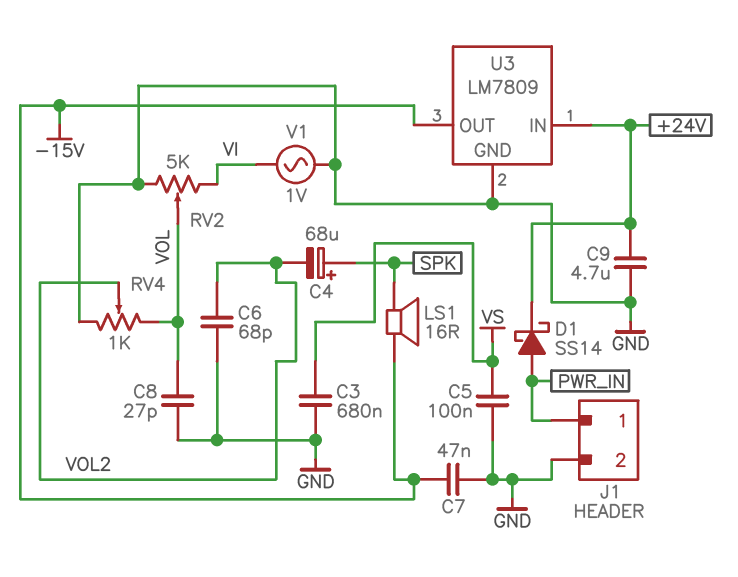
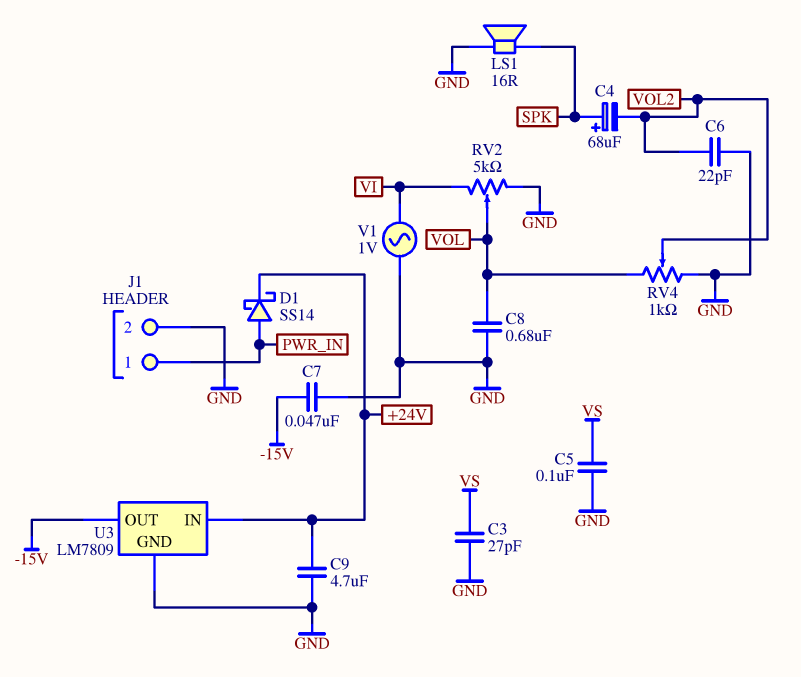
C3: 680nF (GND, VS) -> 27pF (GND, VS)
C6: 68pF (GND, VOL2) -> 22pF (GND, VOL2)
C8: 27pF (GND, VOL) -> 680nF (GND, VOL)
LS1: speaker 16R (-15V, SPK) -> speaker 16R (GND, SPK)

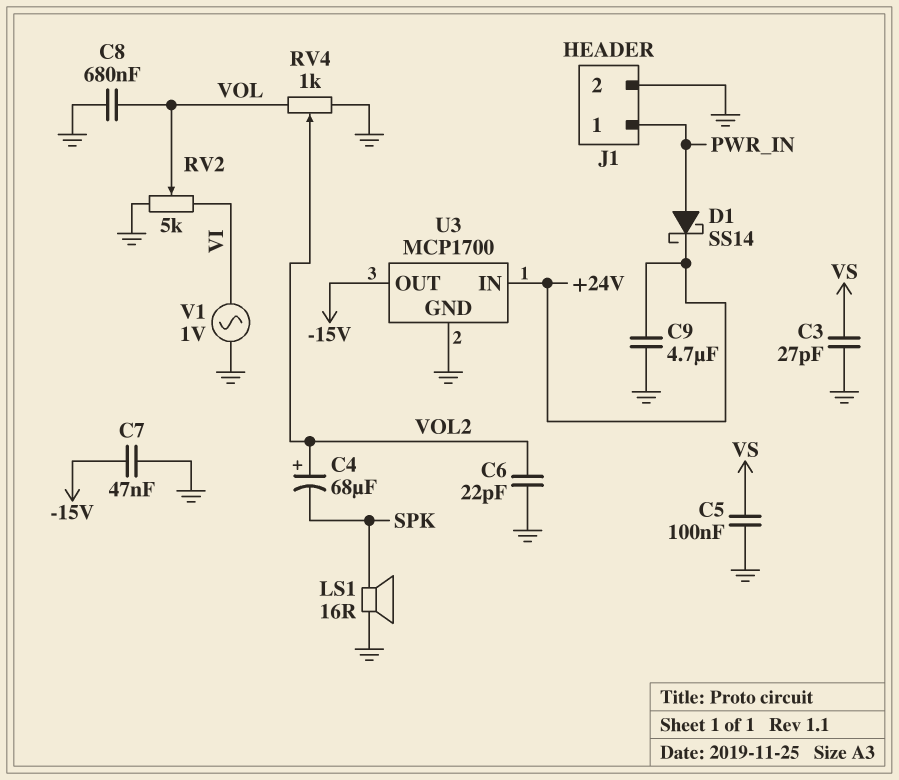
C4: 68uF (plus SPK, minus VOL2) -> 68uF (plus VOL2, minus SPK)
U3: LM7809 -> MCP1700

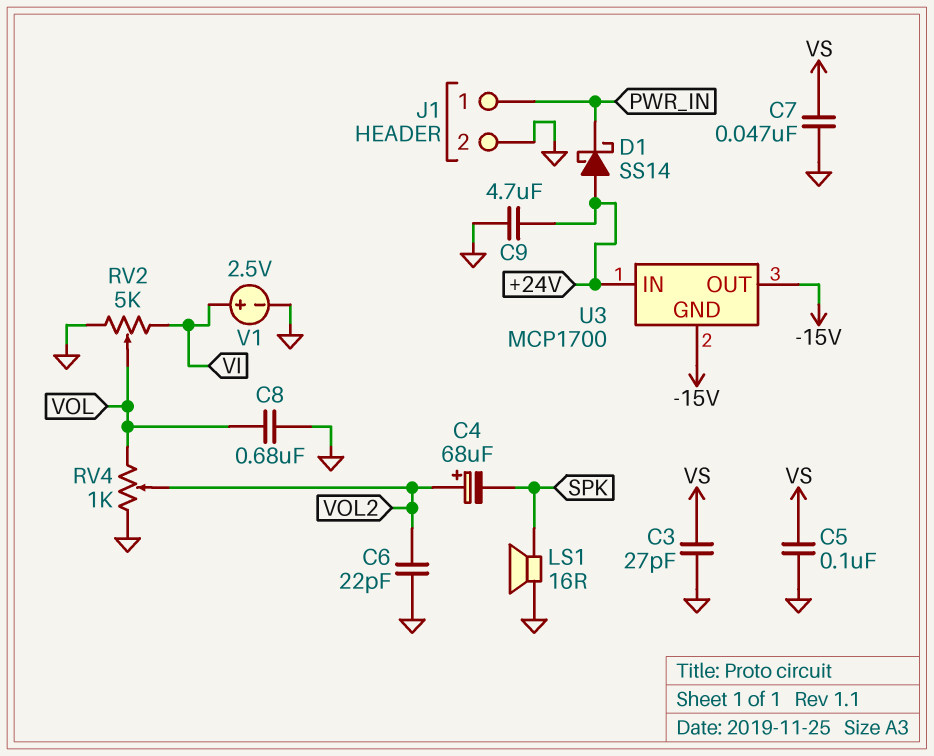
C7: 47nF (-15V, GND) -> 47nF (GND, VS)
D1: schottky SS14 (A PWR_IN, K +24V) -> schottky SS14 (A +24V, K PWR_IN)
U3 pin GND: GND -> -15V
V1: AC 1V (GND, VI) -> 2.5V (plus VI, minus GND)

